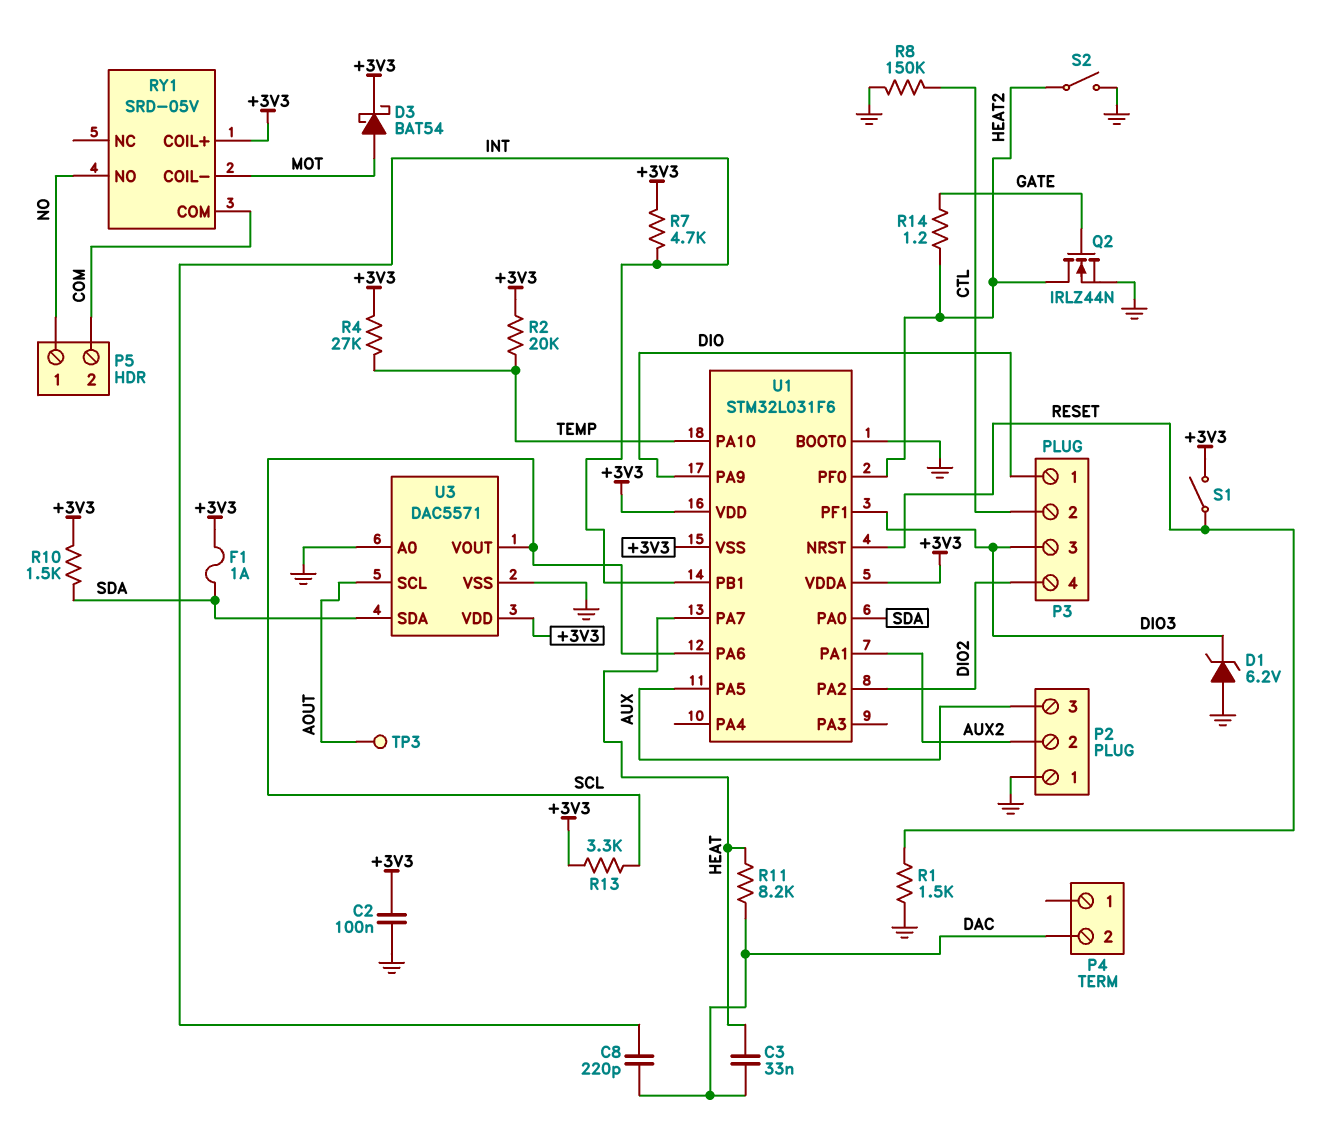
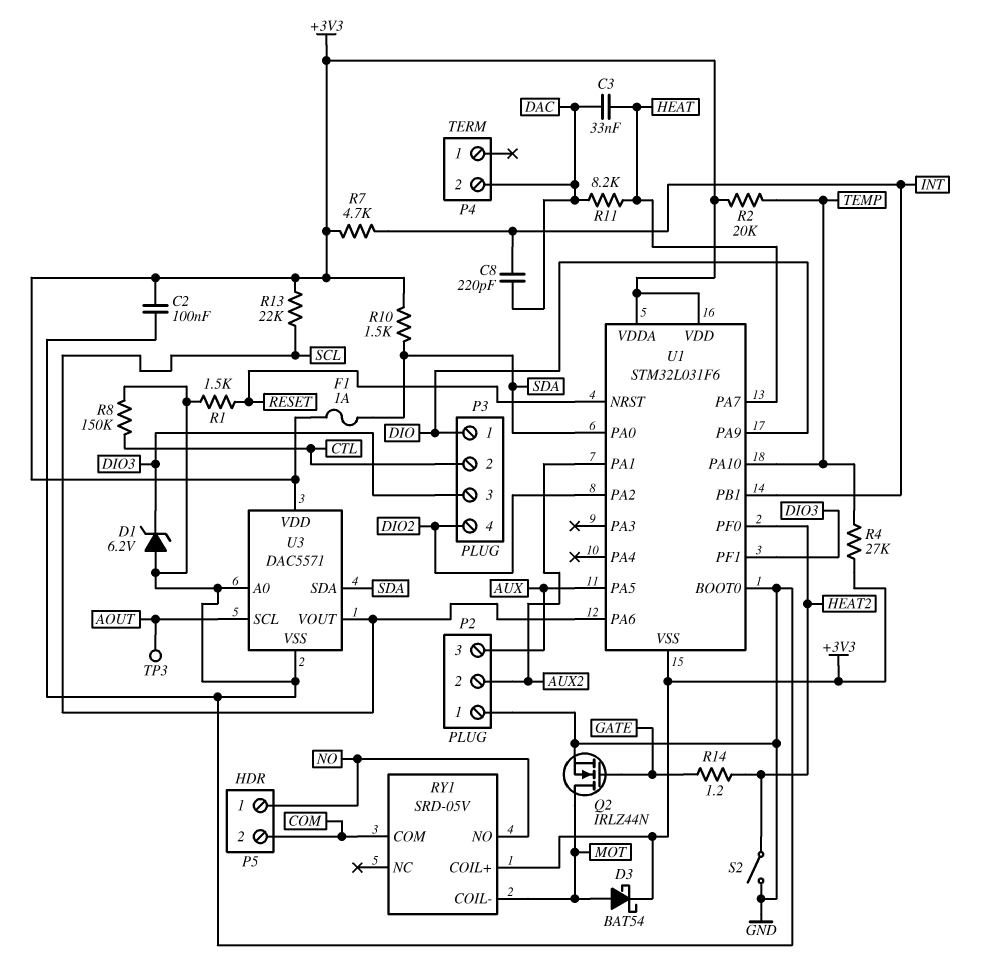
Q2: NMOS IRLZ44N (G GATE, D HEAT2, S GND) -> NMOS IRLZ44N (G GATE, D MOT, S GND)
R13: 3.3k (+3V3, SCL) -> 22k (+3V3, SCL)
S1: switch (+3V3, RESET) -> none

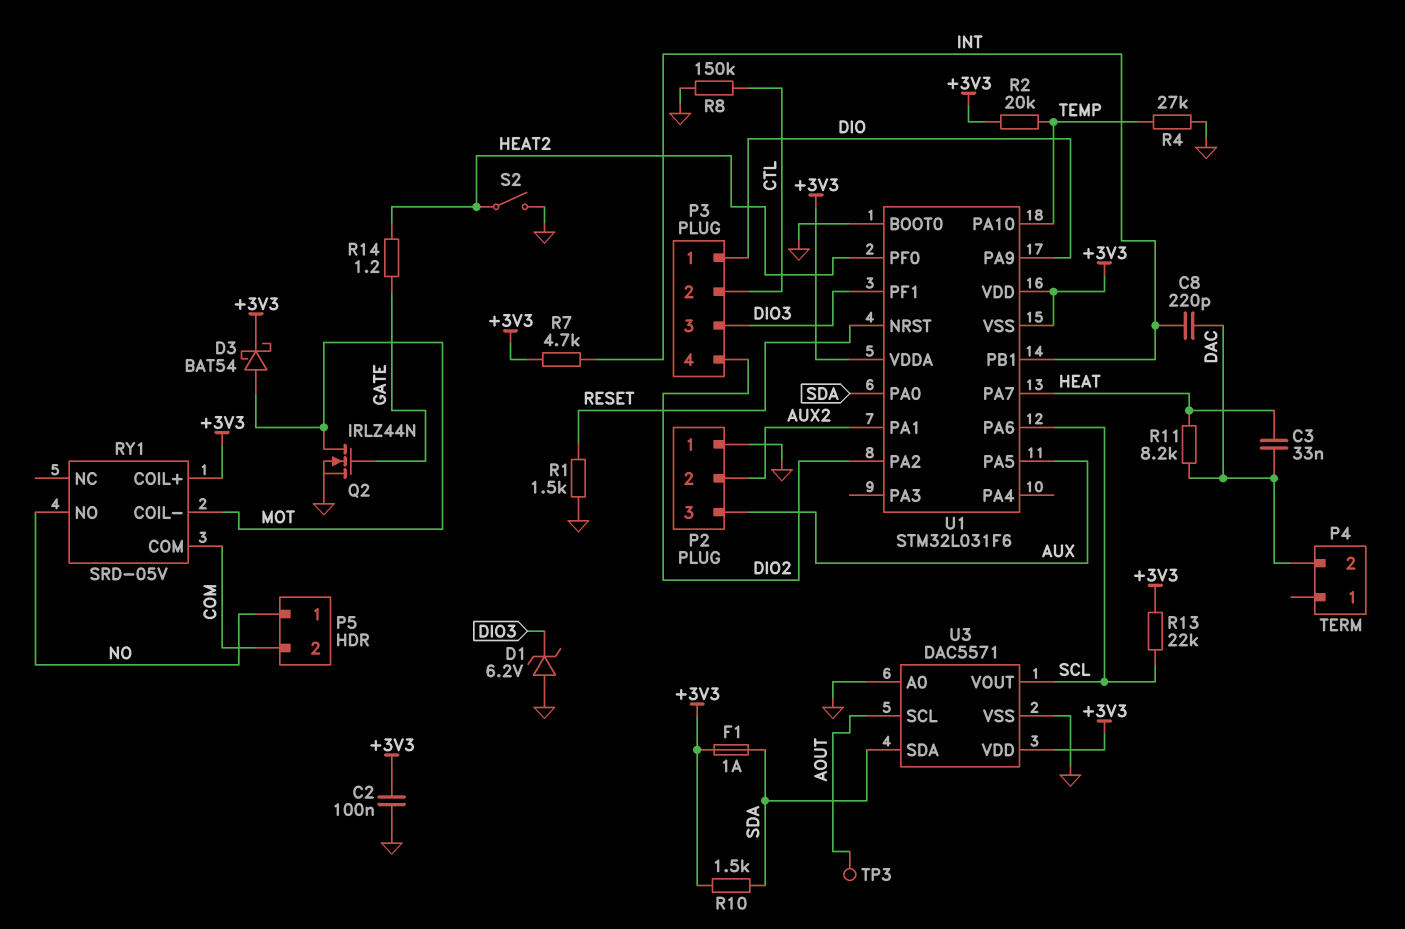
R4: 27k (+3V3, TEMP) -> 27k (GND, TEMP)

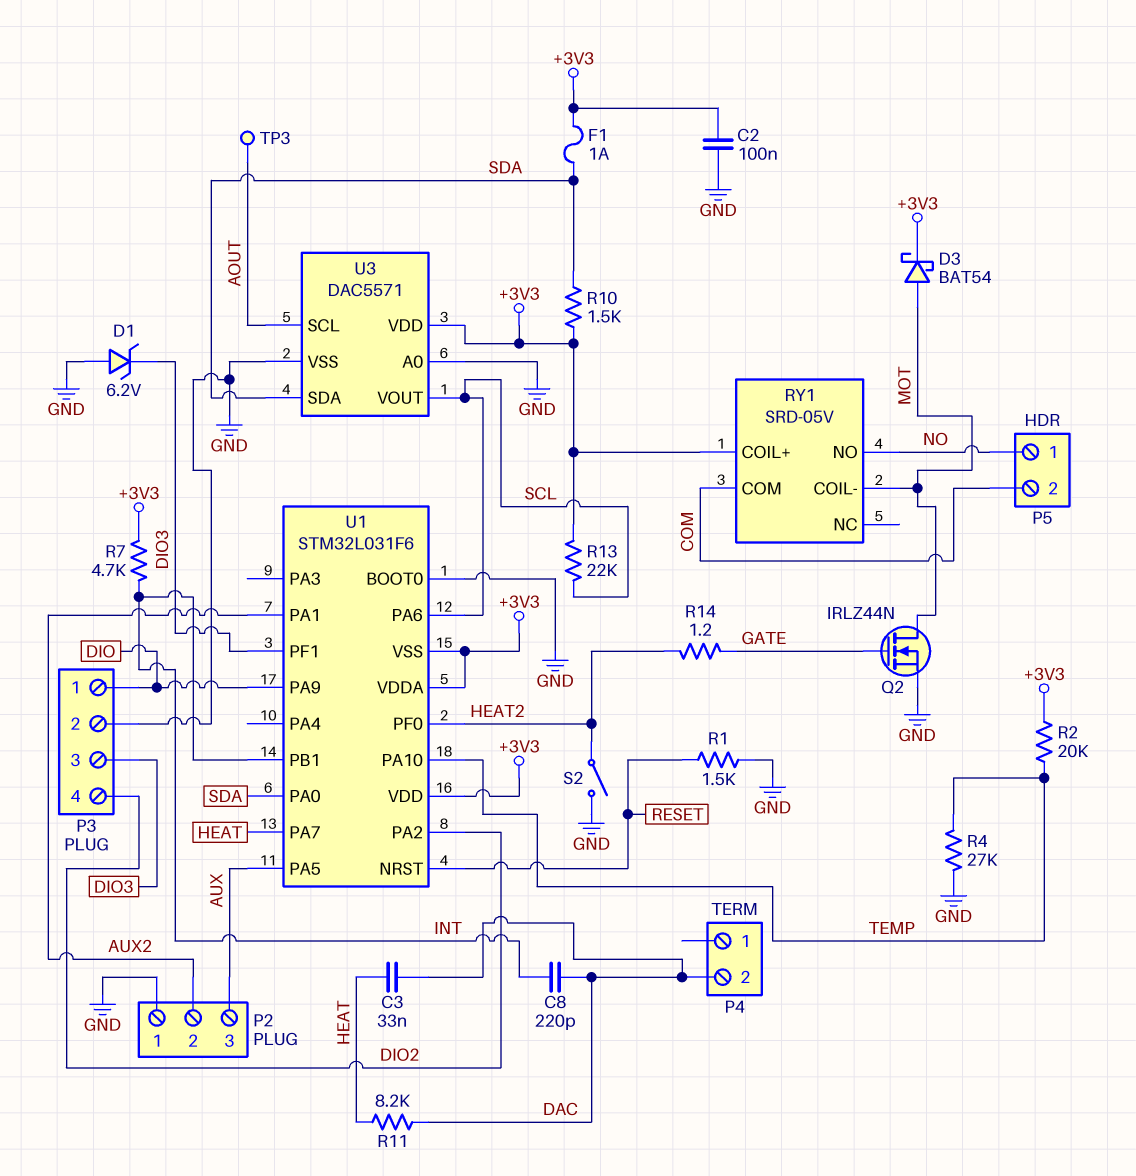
P3 pin 2: CTL -> GND
R8: 150k (CTL, GND) -> none

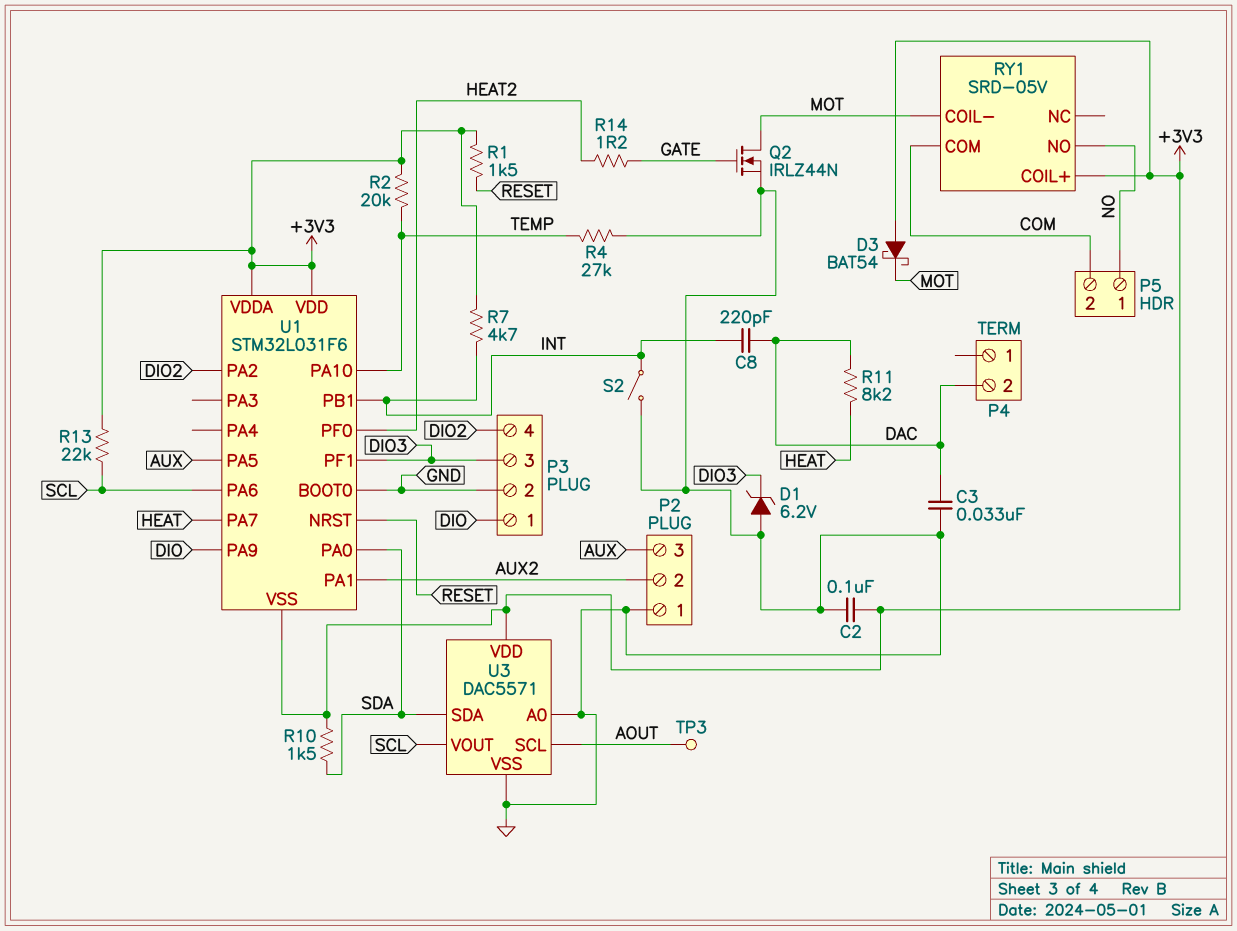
C3: 33nF (DAC, HEAT) -> 33nF (DAC, GND)
D3: schottky BAT54 (A MOT, K +3V3) -> schottky BAT54 (A +3V3, K MOT)
F1: 1A (+3V3, SDA) -> none
R1: 1.5k (GND, RESET) -> 1.5k (+3V3, RESET)
S2: switch (GND, HEAT2) -> switch (GND, INT)

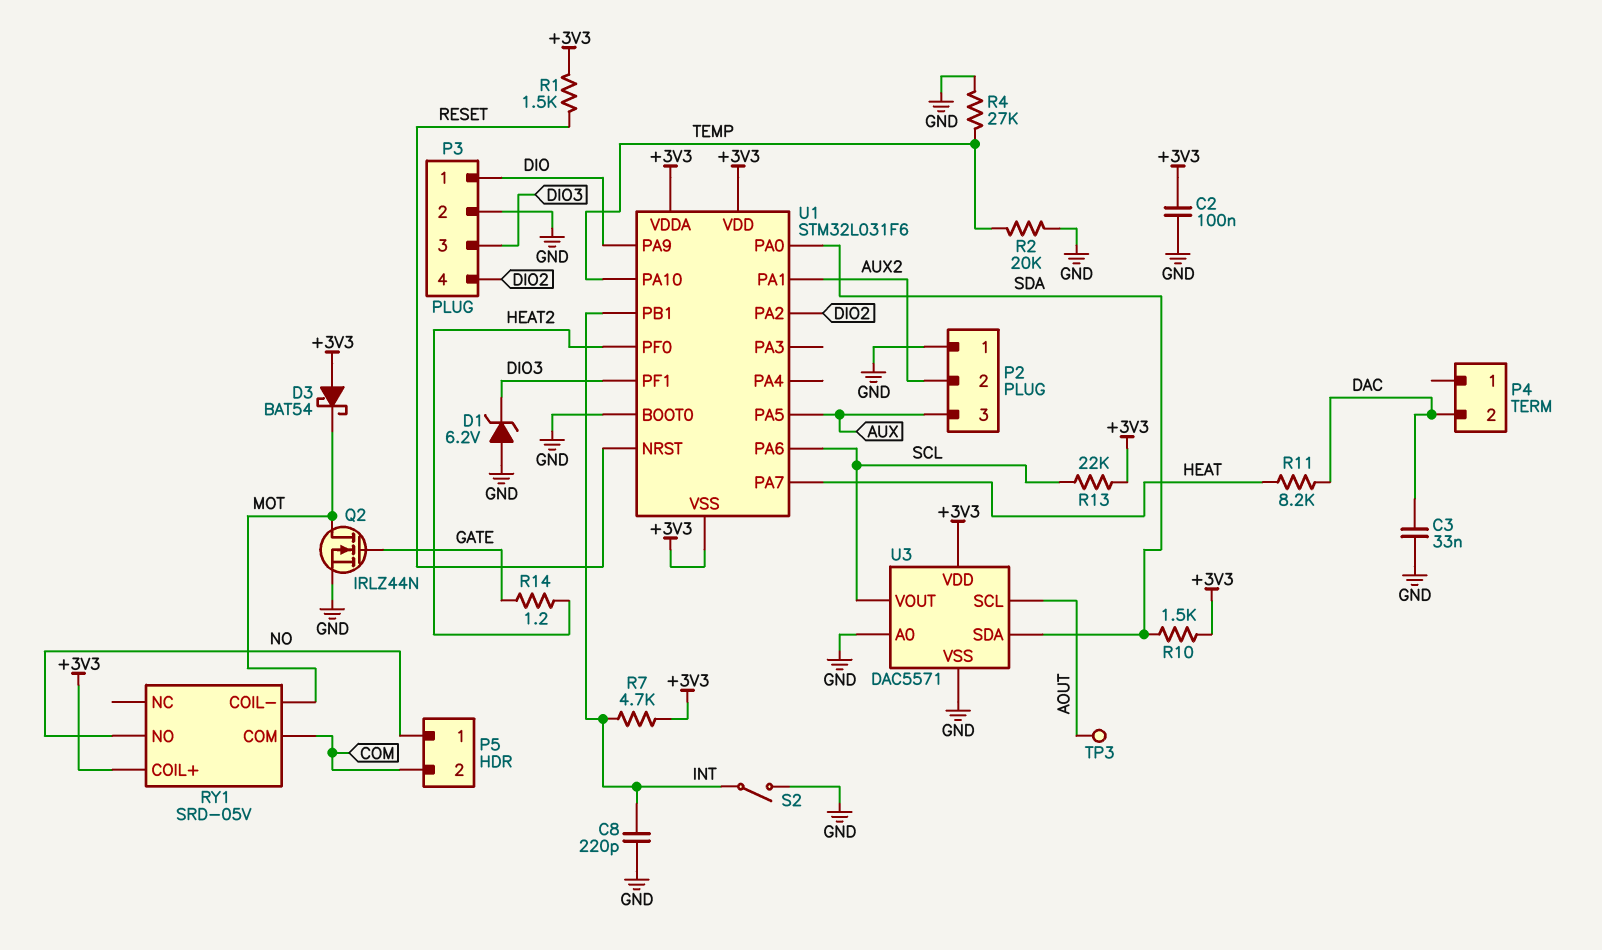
C8: 220pF (DAC, INT) -> 220pF (GND, INT)
R2: 20k (+3V3, TEMP) -> 20k (GND, TEMP)

